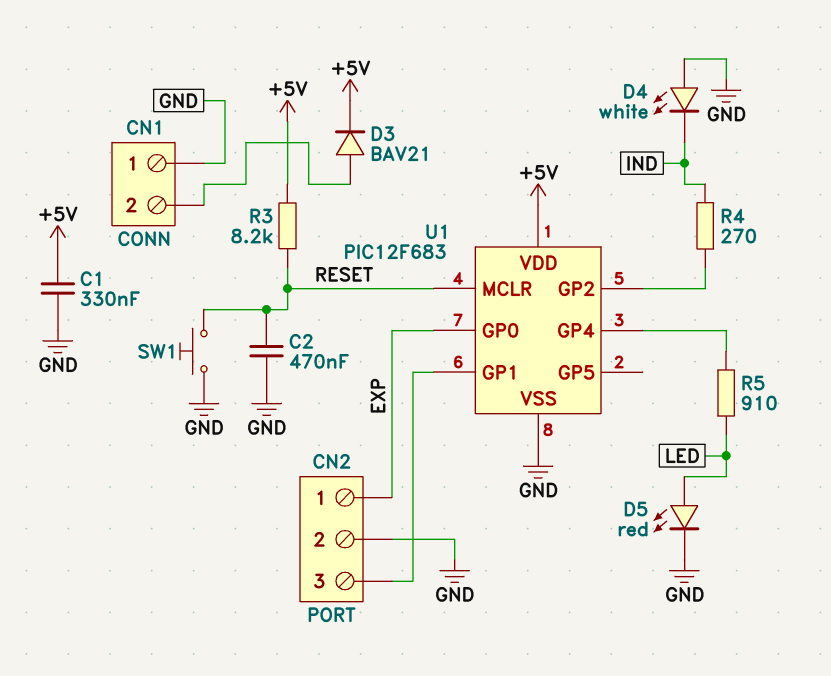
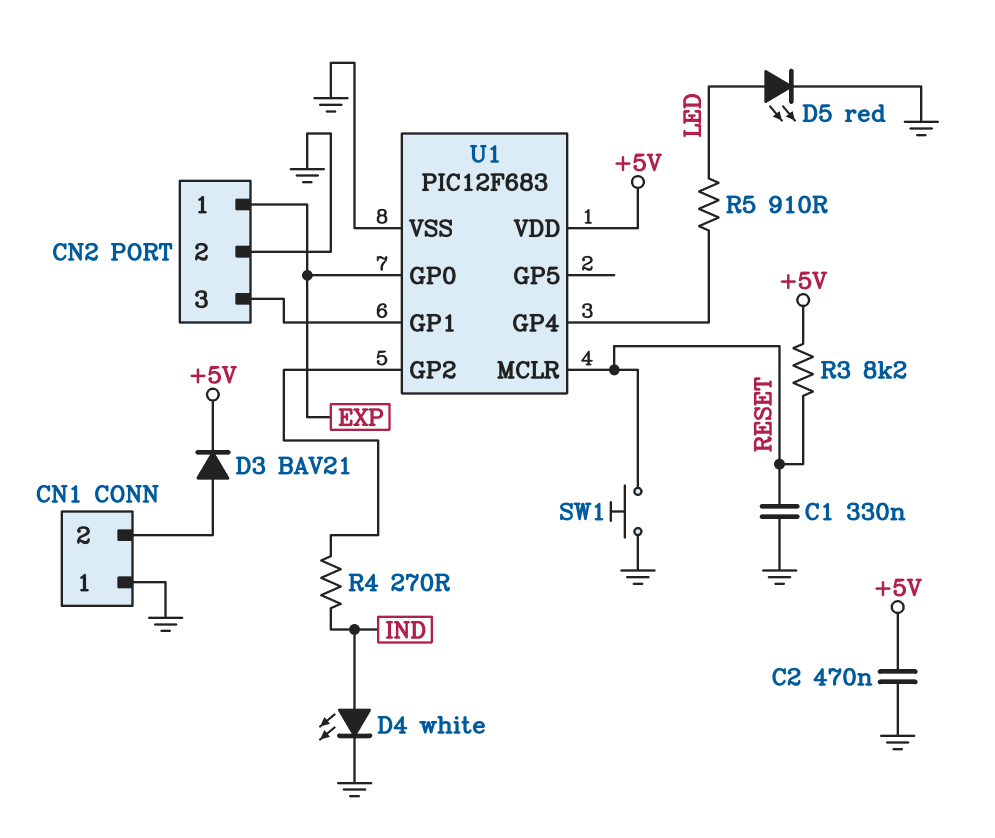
C1: 330nF (+5V, GND) -> 330nF (GND, RESET)
C2: 470nF (GND, RESET) -> 470nF (+5V, GND)
D4: LED white (A GND, K IND) -> LED white (A IND, K GND)

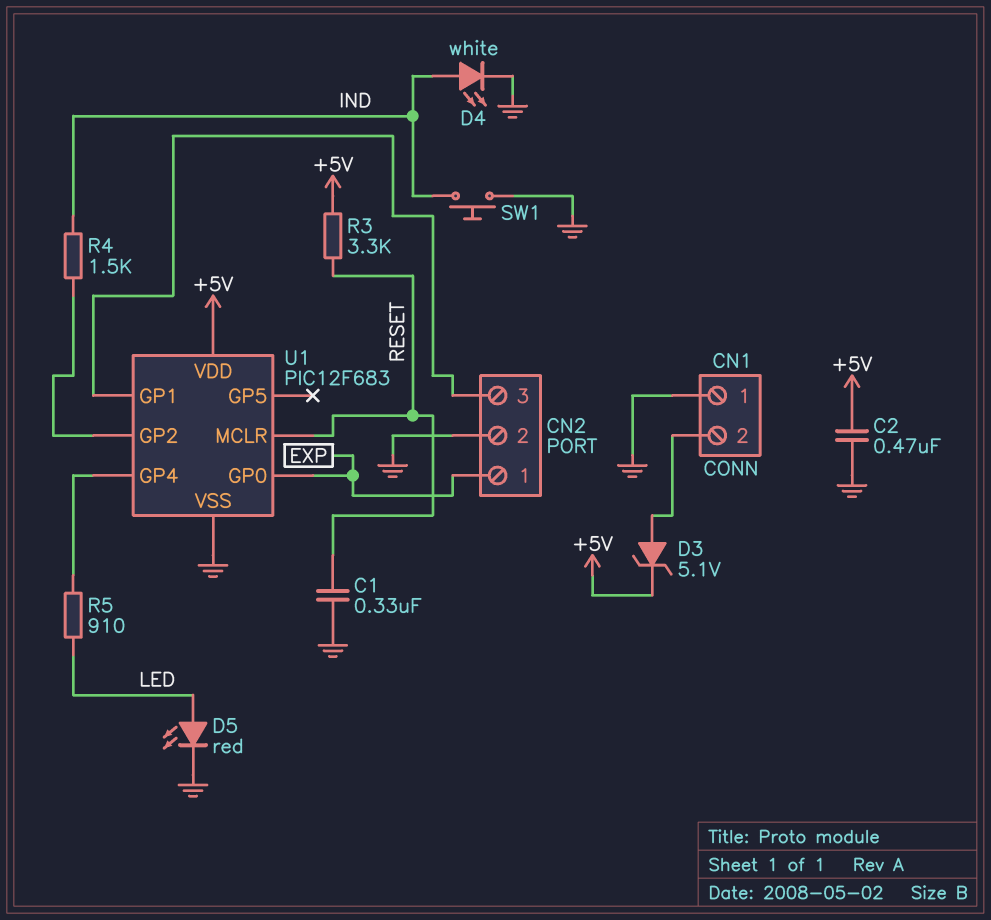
D3: diode BAV21 (A CN1/2, K +5V) -> zener 5.1V (A CN1/2, K +5V)
R3: 8.2k (+5V, RESET) -> 3.3k (+5V, RESET)
R4: 270 (IND, U1/GP2) -> 1.5k (IND, U1/GP2)
SW1: button (GND, RESET) -> button (GND, IND)

